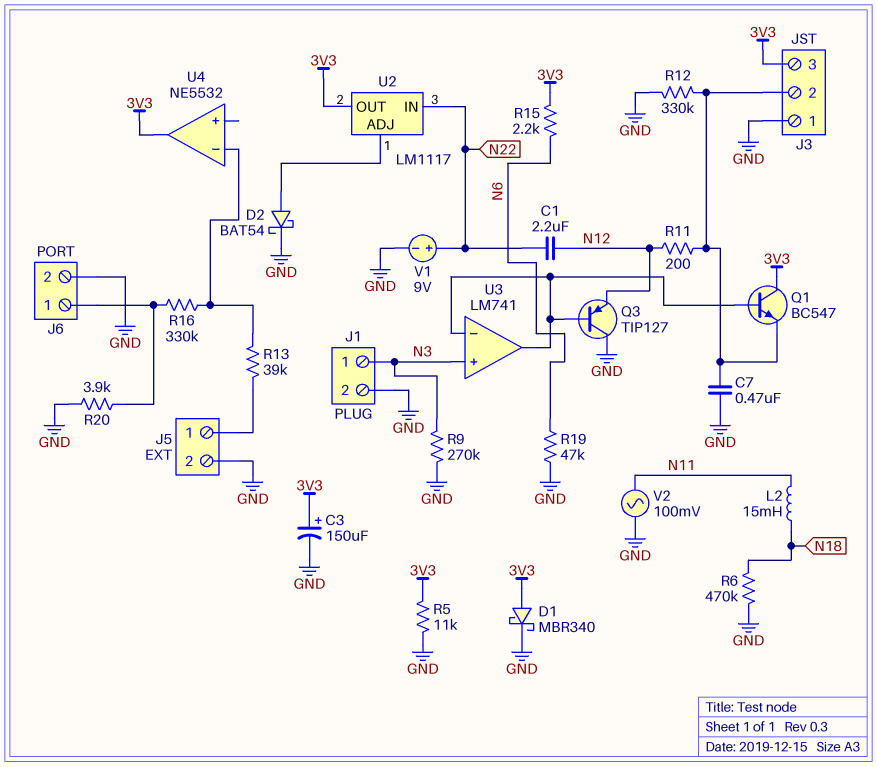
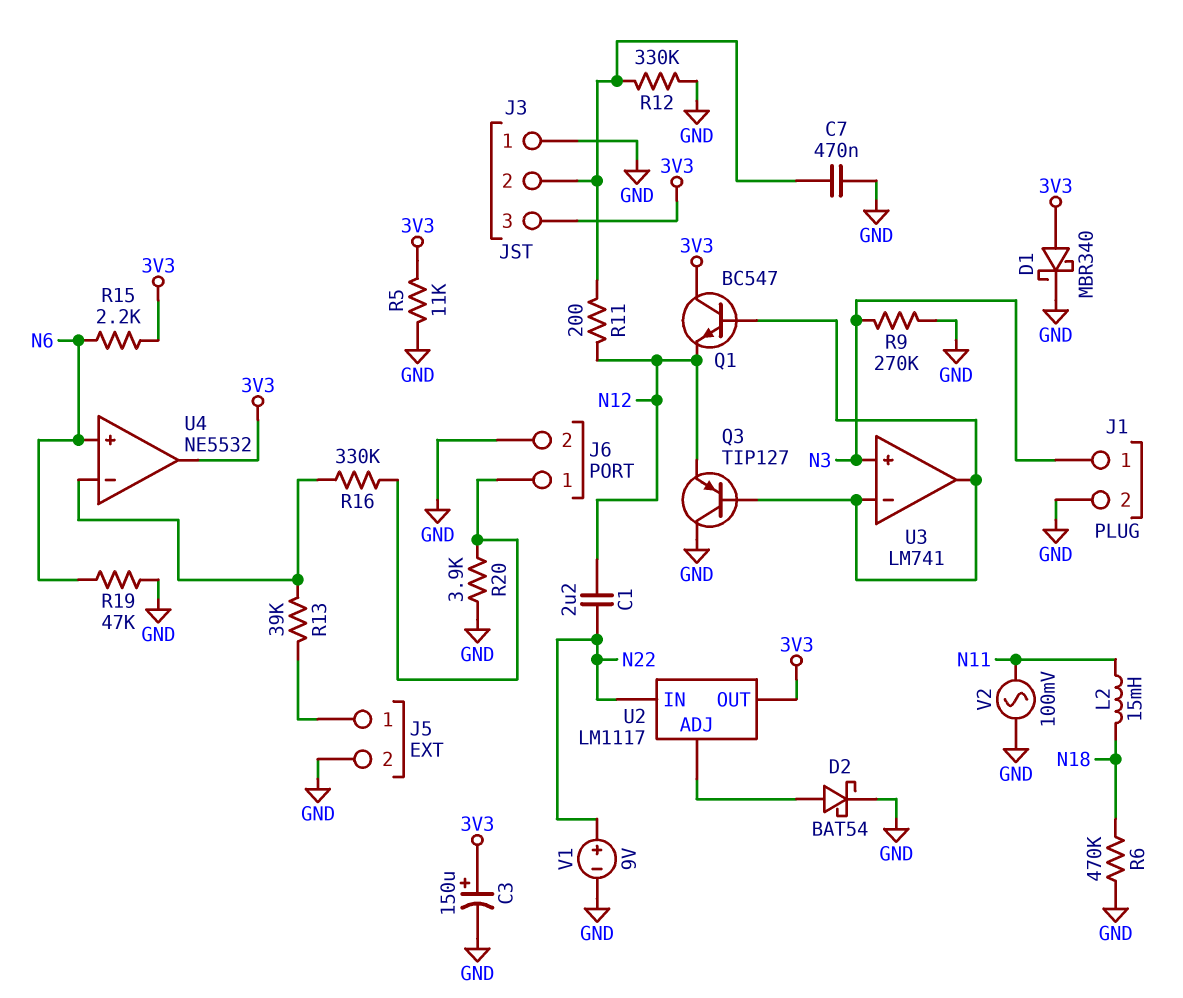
Q1: NPN BC547 (B U3/in-, C 3V3, E J3/2) -> NPN BC547 (B U3/in-, C 3V3, E N12)
U4 pin in+: none -> N6

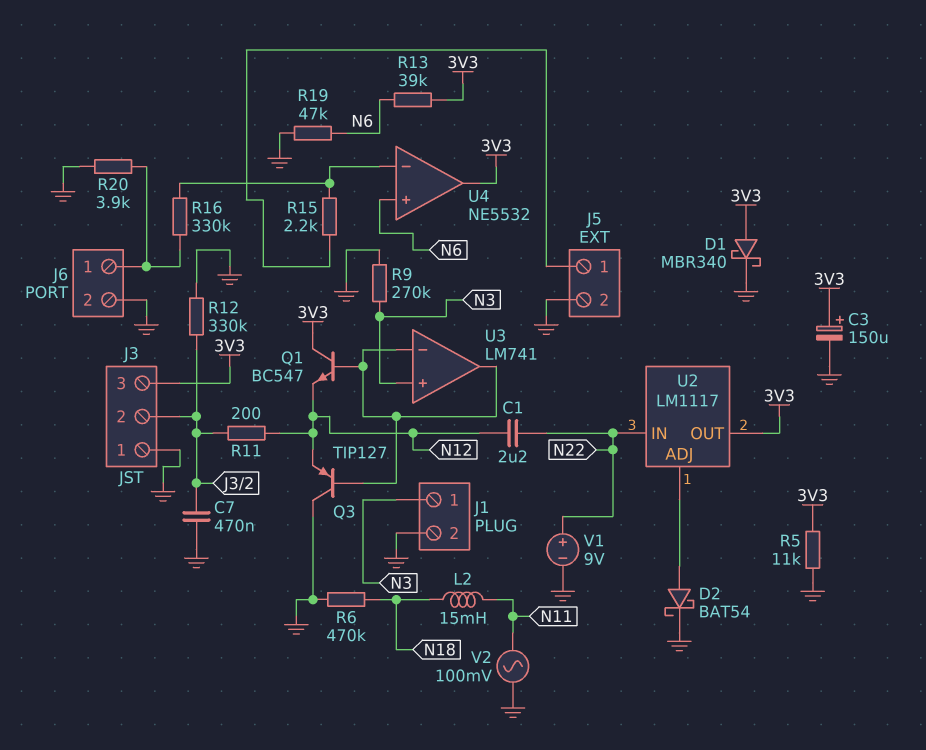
R13: 39k (J5/1, U4/in-) -> 39k (3V3, N6)
R15: 2.2k (3V3, N6) -> 2.2k (J5/1, U4/in-)

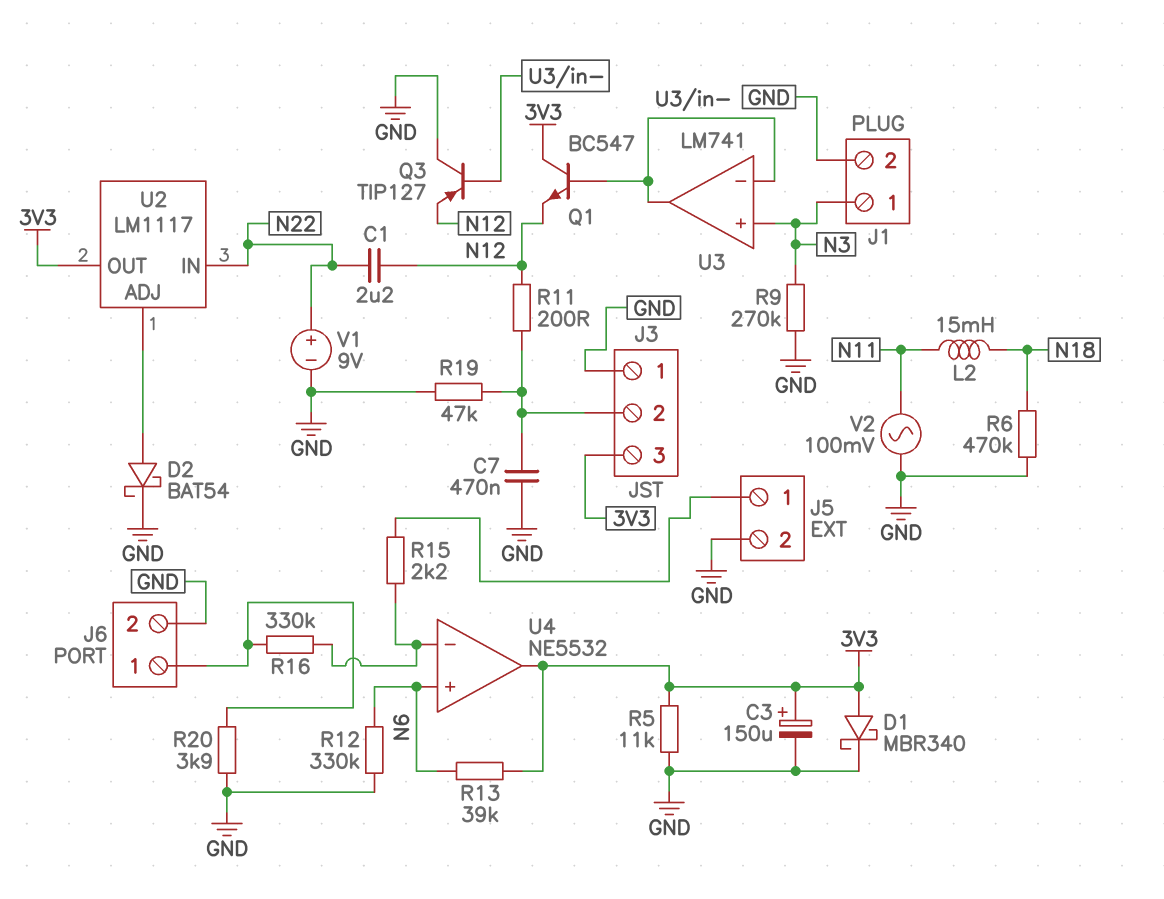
R12: 330k (GND, J3/2) -> 330k (GND, N6)
R19: 47k (GND, N6) -> 47k (GND, J3/2)

